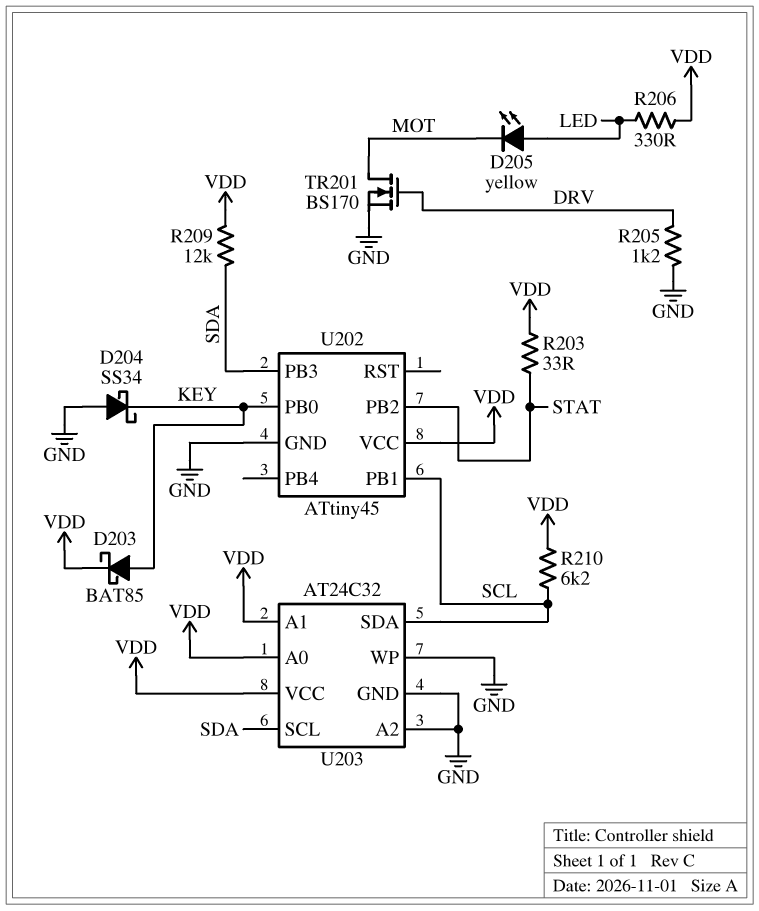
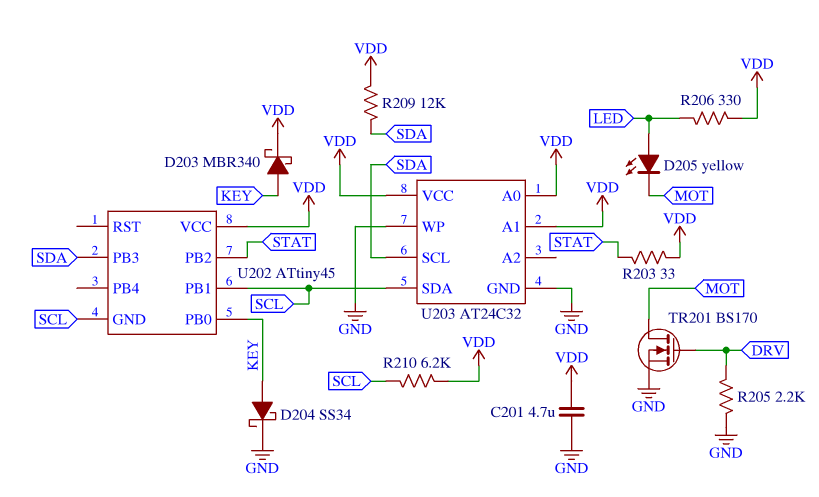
C201: none -> 4.7uF (GND, VDD)
D203: schottky BAT85 (A KEY, K VDD) -> schottky MBR340 (A KEY, K VDD)
D204: schottky SS34 (A GND, K KEY) -> schottky SS34 (A KEY, K GND)
R205: 1.2k (DRV, GND) -> 2.2k (DRV, GND)
U202 pin GND: GND -> SCL
U203 pin A2: GND -> none

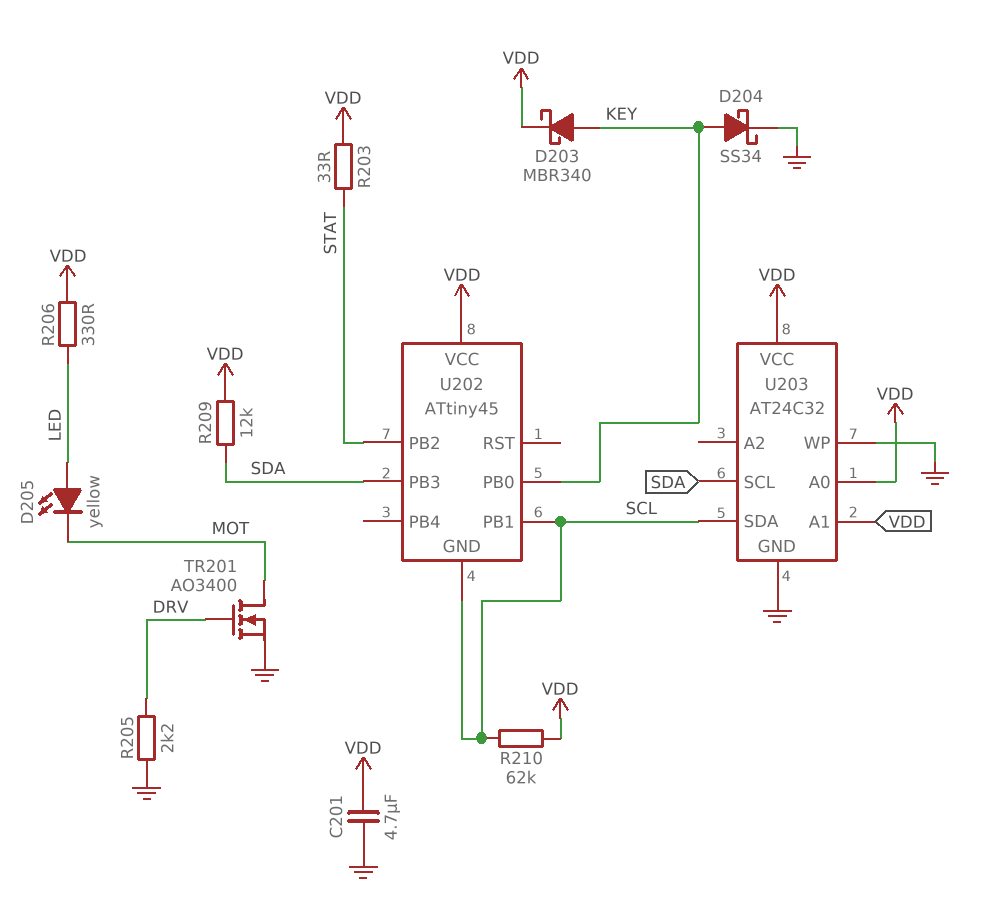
R210: 6.2k (SCL, VDD) -> 62k (SCL, VDD)
TR201: NMOS BS170 (G DRV, D MOT, S GND) -> NMOS AO3400 (G DRV, D MOT, S GND)

